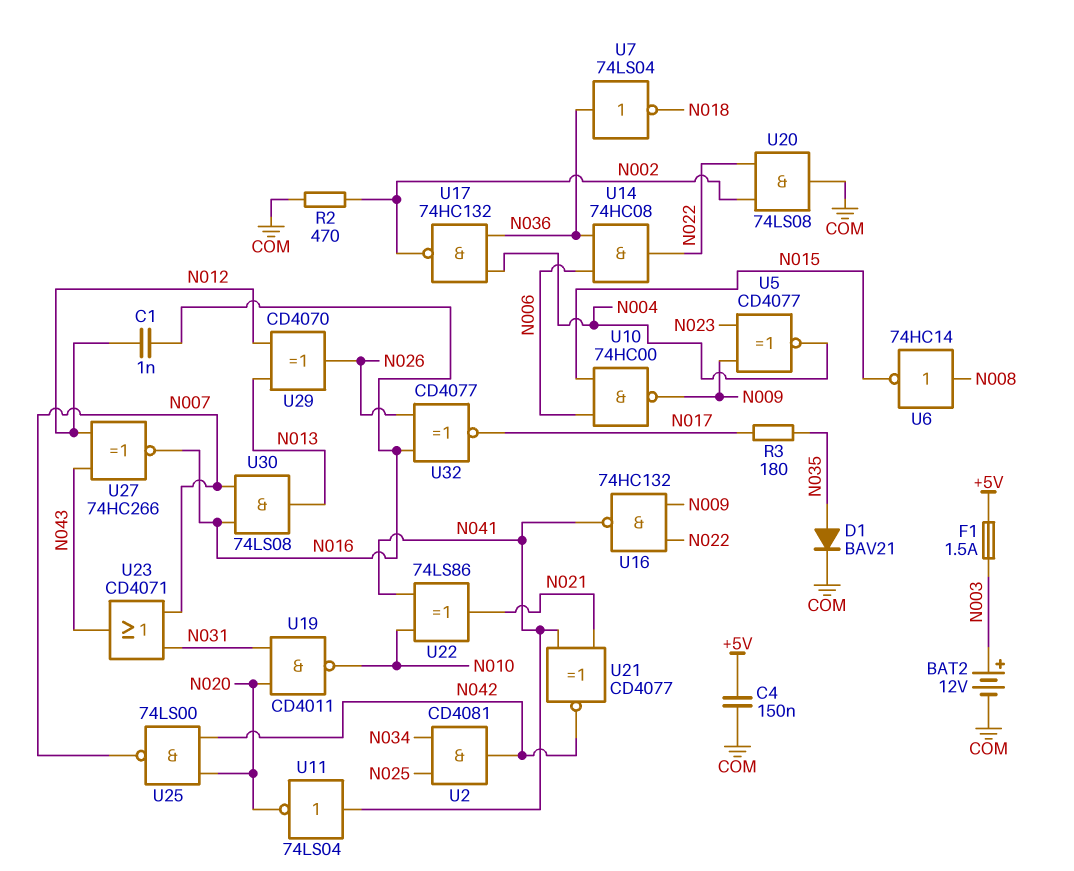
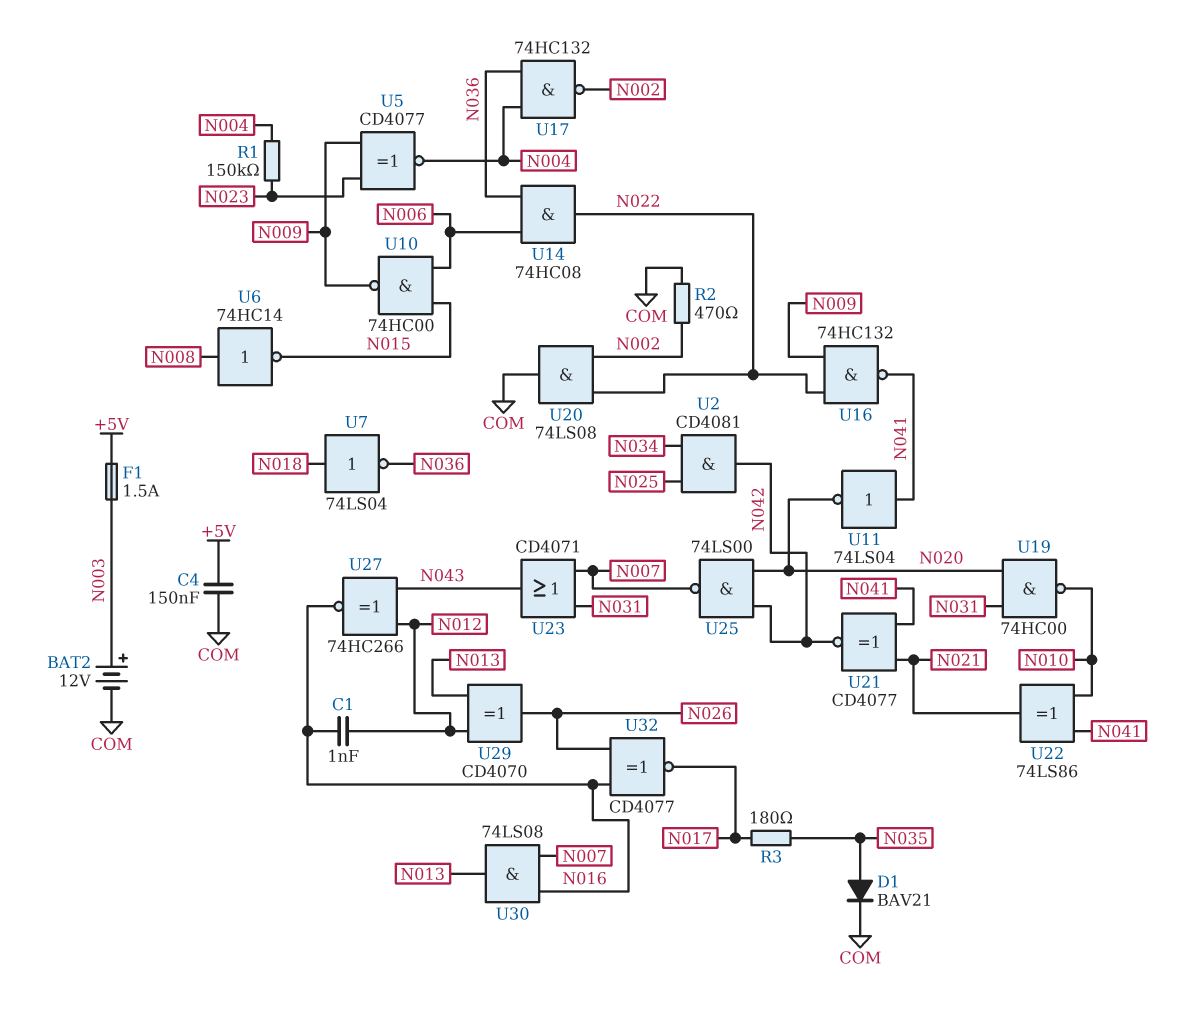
R1: none -> 150k (N004, N023)
U7: NOT 74LS04 (in N036, out N018) -> NOT 74LS04 (in N018, out N036)
U19: NAND CD4011 (in N020, in N031, out N010) -> NAND 74HC00 (in N020, in N031, out N010)

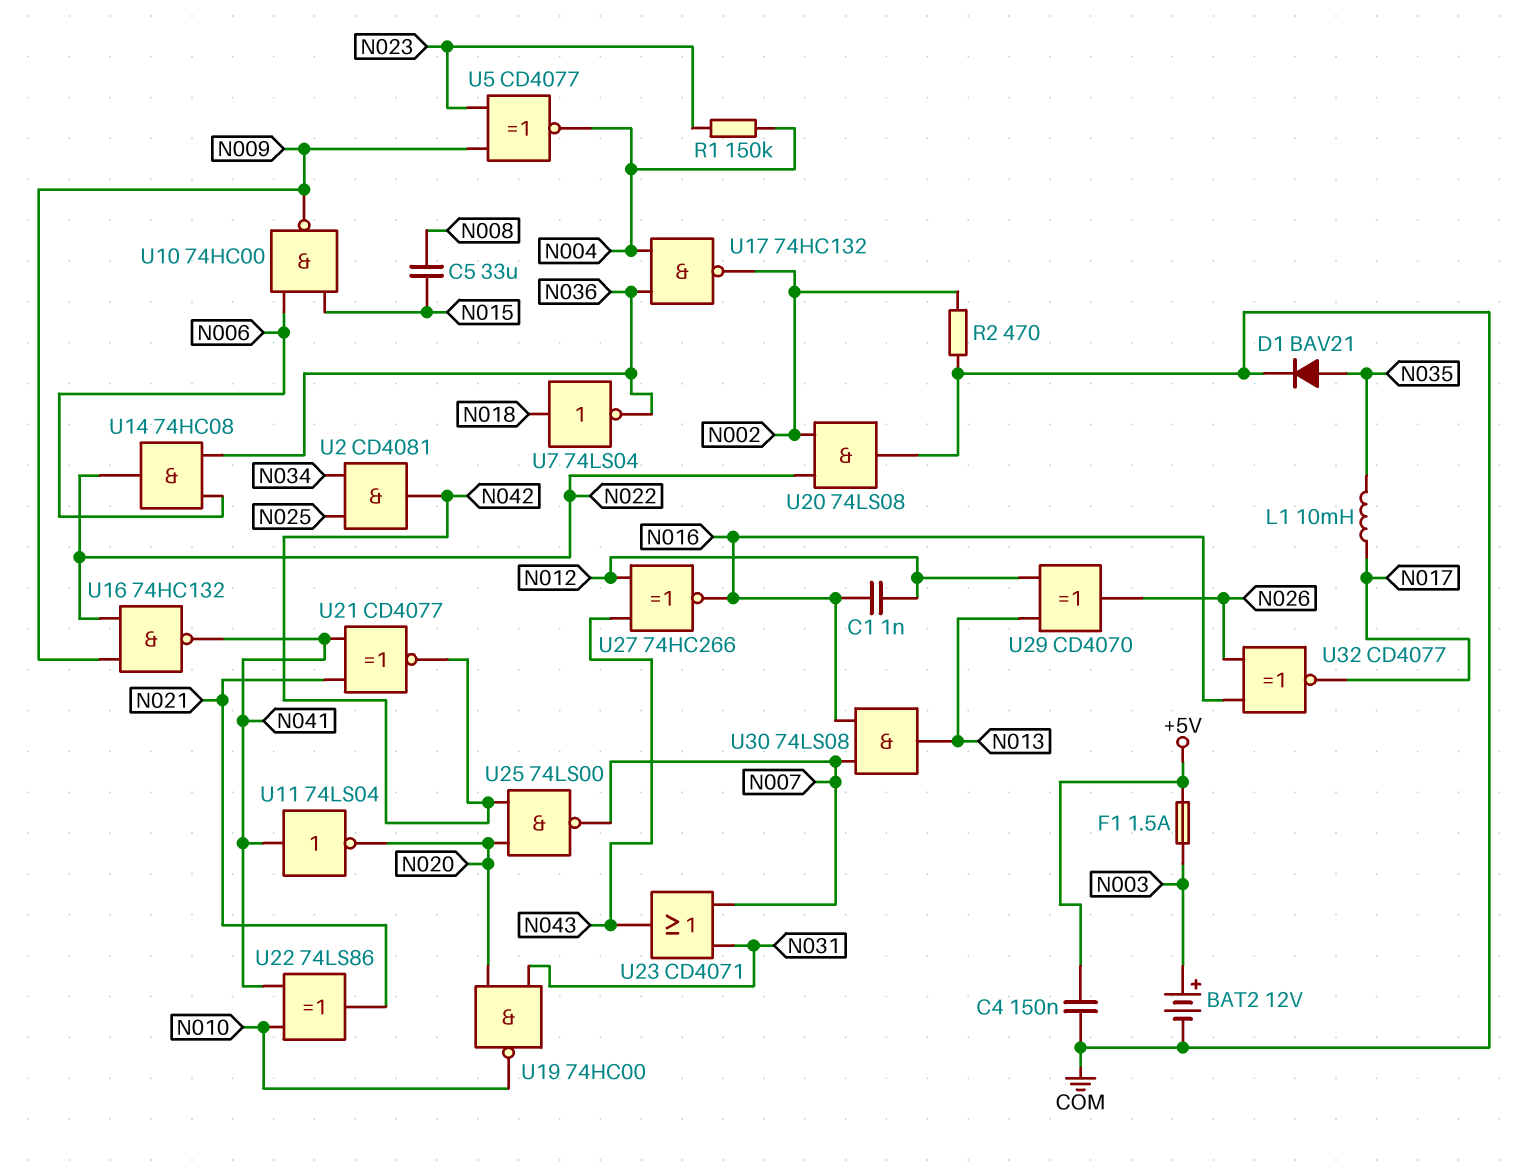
C5: none -> 33uF (N008, N015)
L1: none -> 10mH (N017, N035)
R3: 180 (N017, N035) -> none
U6: NOT 74HC14 (in N008, out N015) -> none

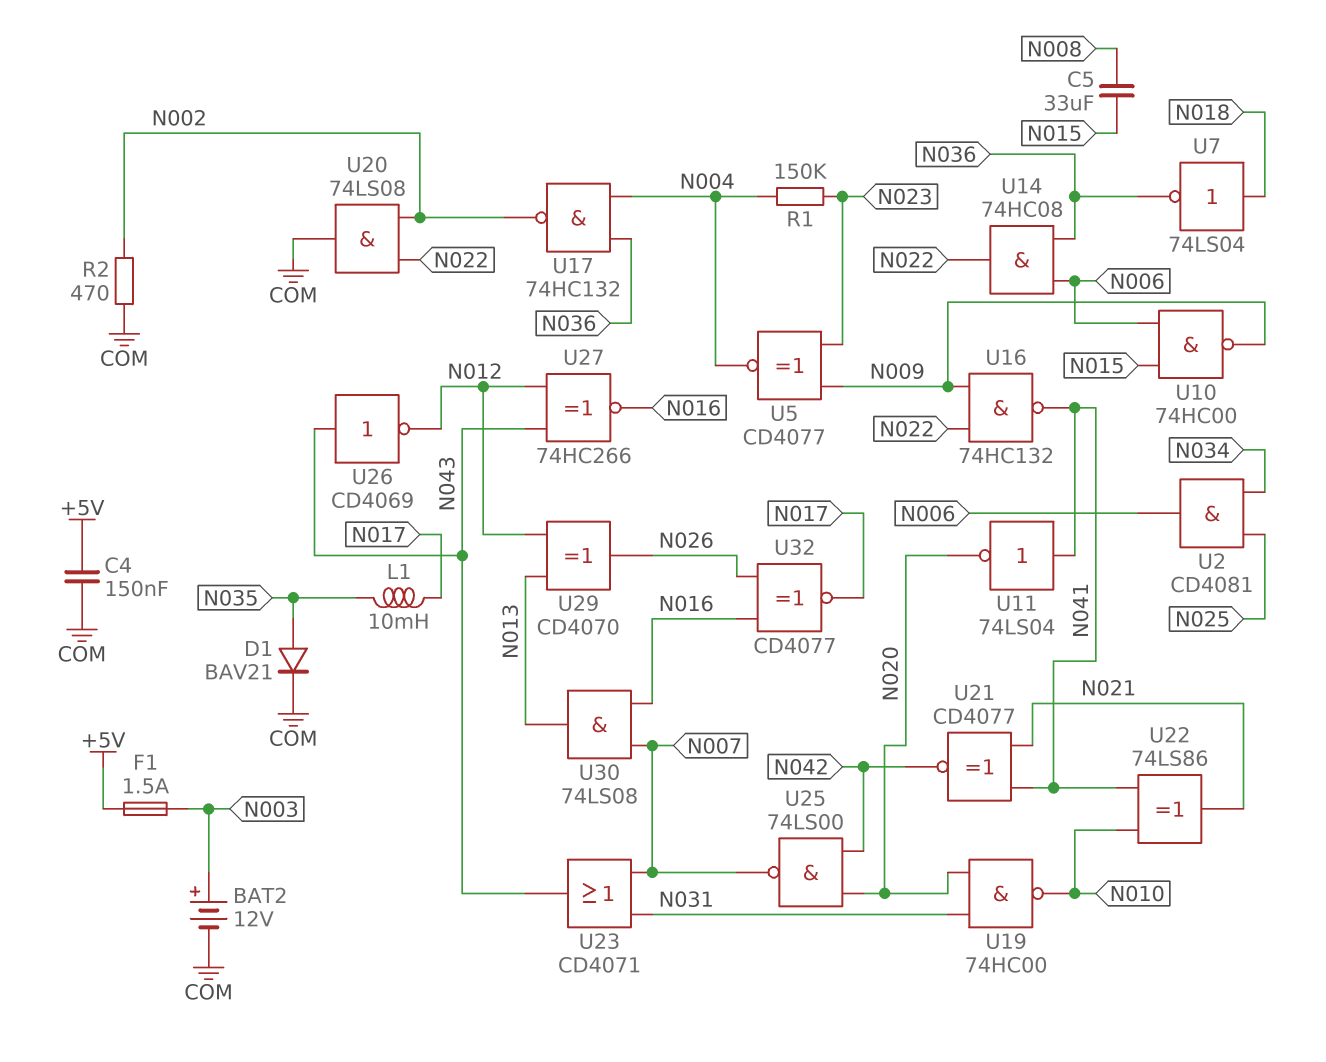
C1: 1nF (N012, N016) -> none
U2: AND CD4081 (in N025, in N034, out N042) -> AND CD4081 (in N025, in N034, out N006)
U26: none -> NOT CD4069 (in N043, out N012)

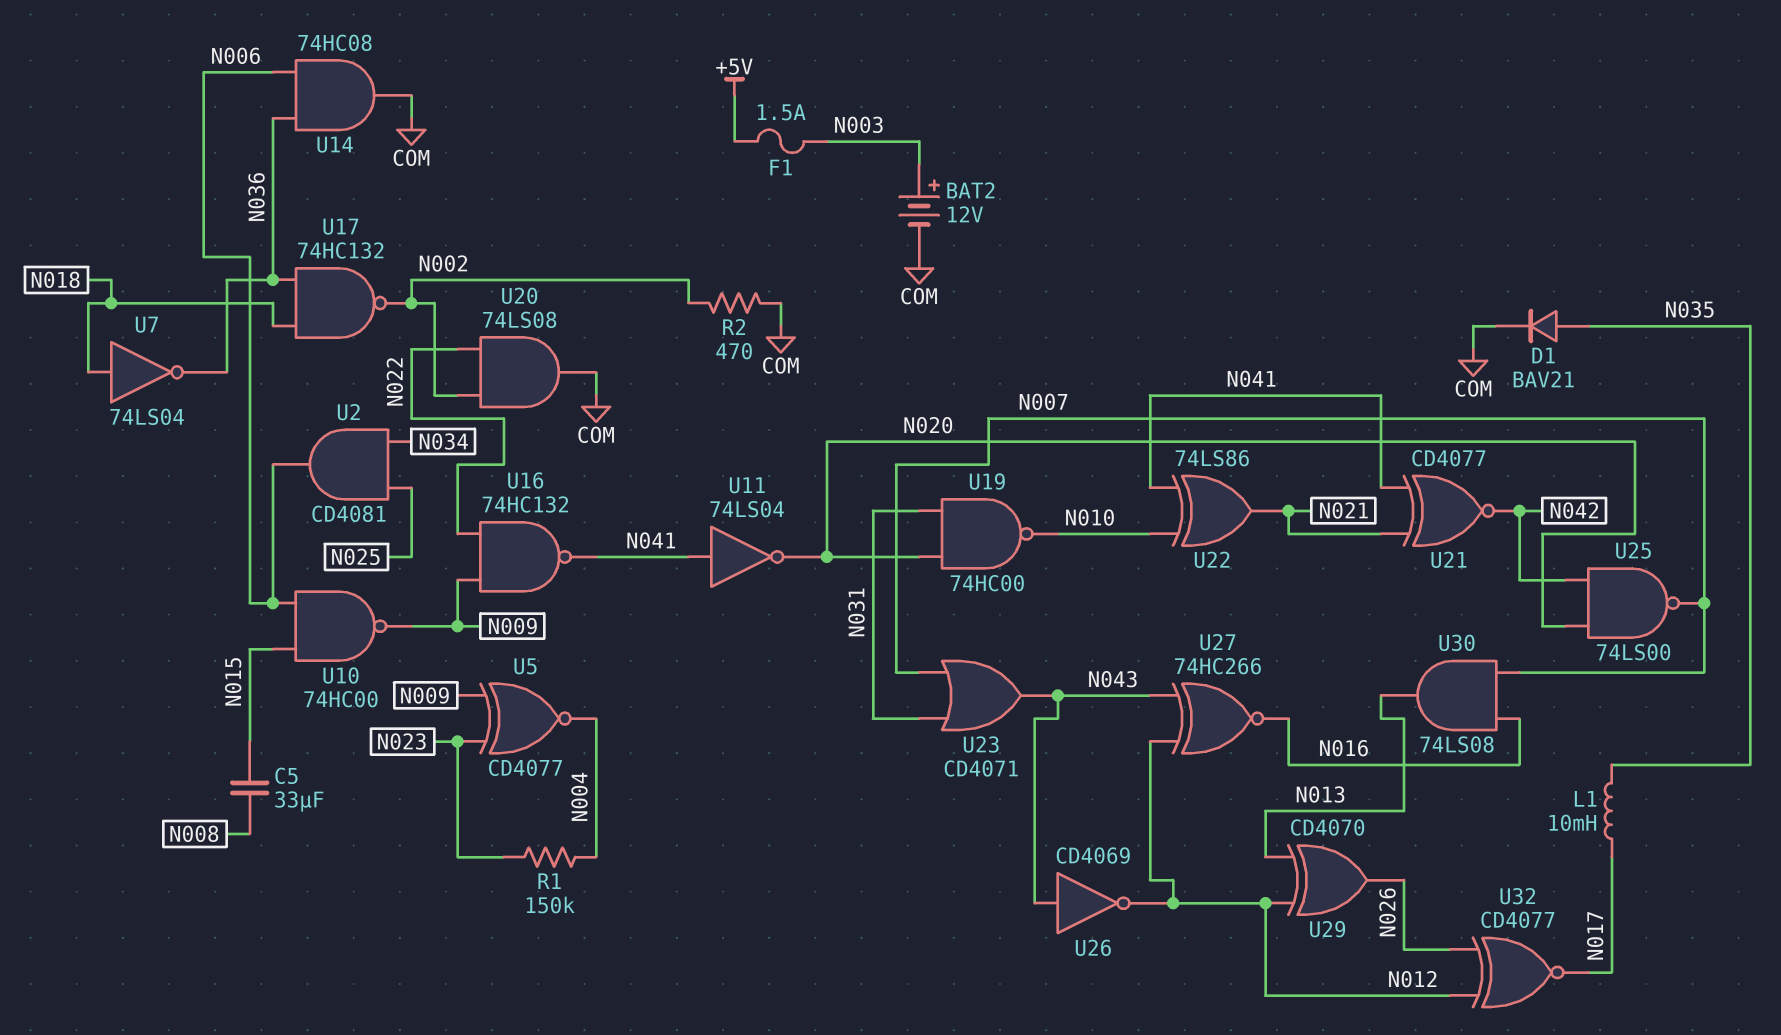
C4: 150nF (+5V, COM) -> none
U14: AND 74HC08 (in N006, in N036, out N022) -> AND 74HC08 (in N006, in N036, out COM)
U17: NAND 74HC132 (in N004, in N036, out N002) -> NAND 74HC132 (in N018, in N036, out N002)
U32: XNOR CD4077 (in N016, in N026, out N017) -> XNOR CD4077 (in N012, in N026, out N017)

